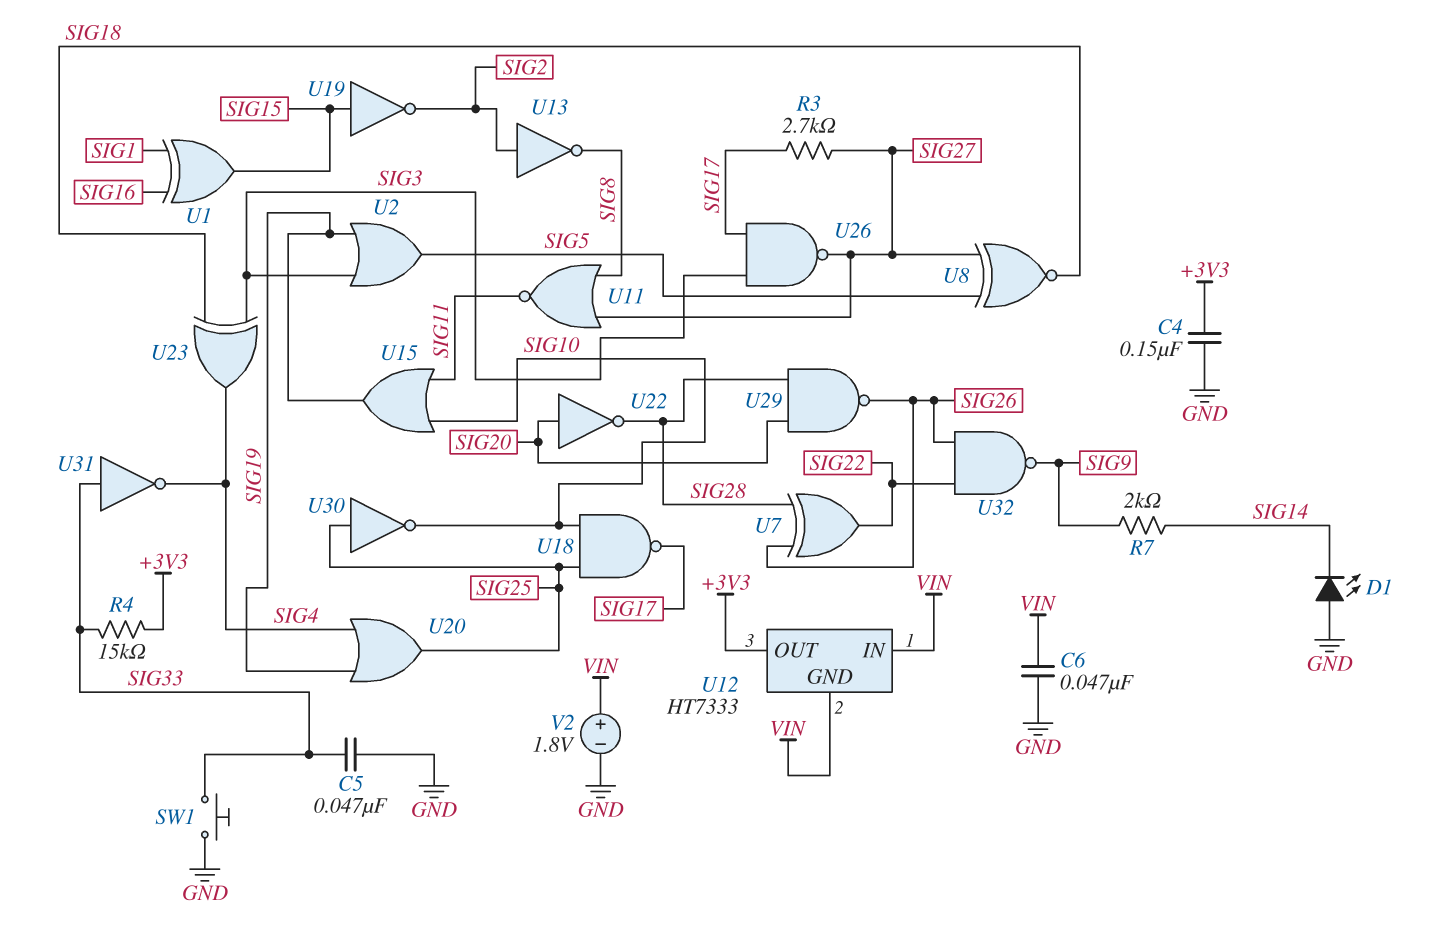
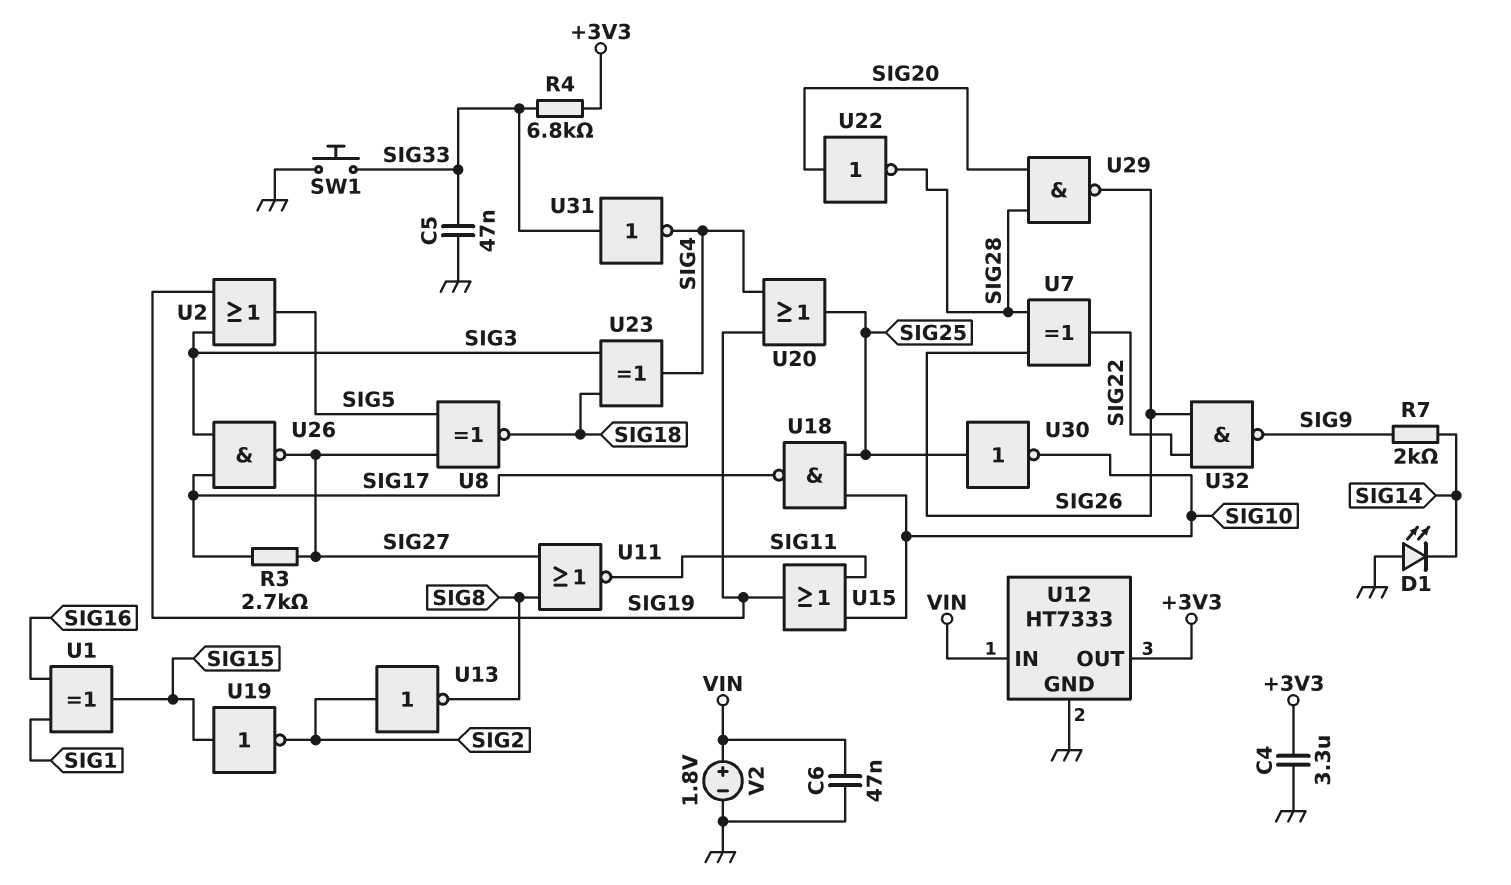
C4: 150nF (+3V3, GND) -> 3.3uF (+3V3, GND)
R4: 15k (+3V3, SIG33) -> 6.8k (+3V3, SIG33)
U12 pin GND: VIN -> GND

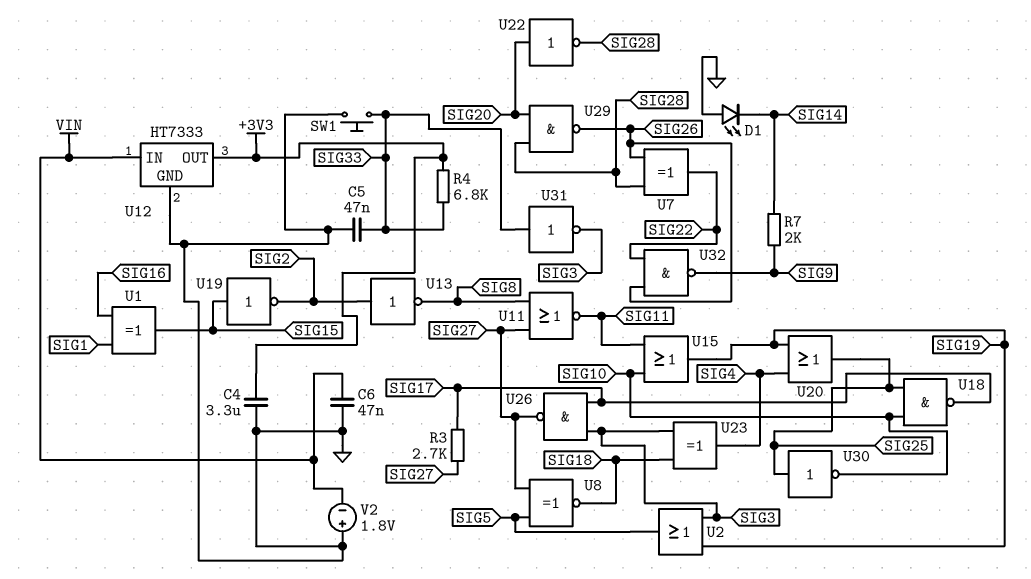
U31: NOT (in SIG33, out SIG4) -> NOT (in SIG33, out SIG3)
V2: 1.8V (plus VIN, minus GND) -> 1.8V (plus GND, minus VIN)

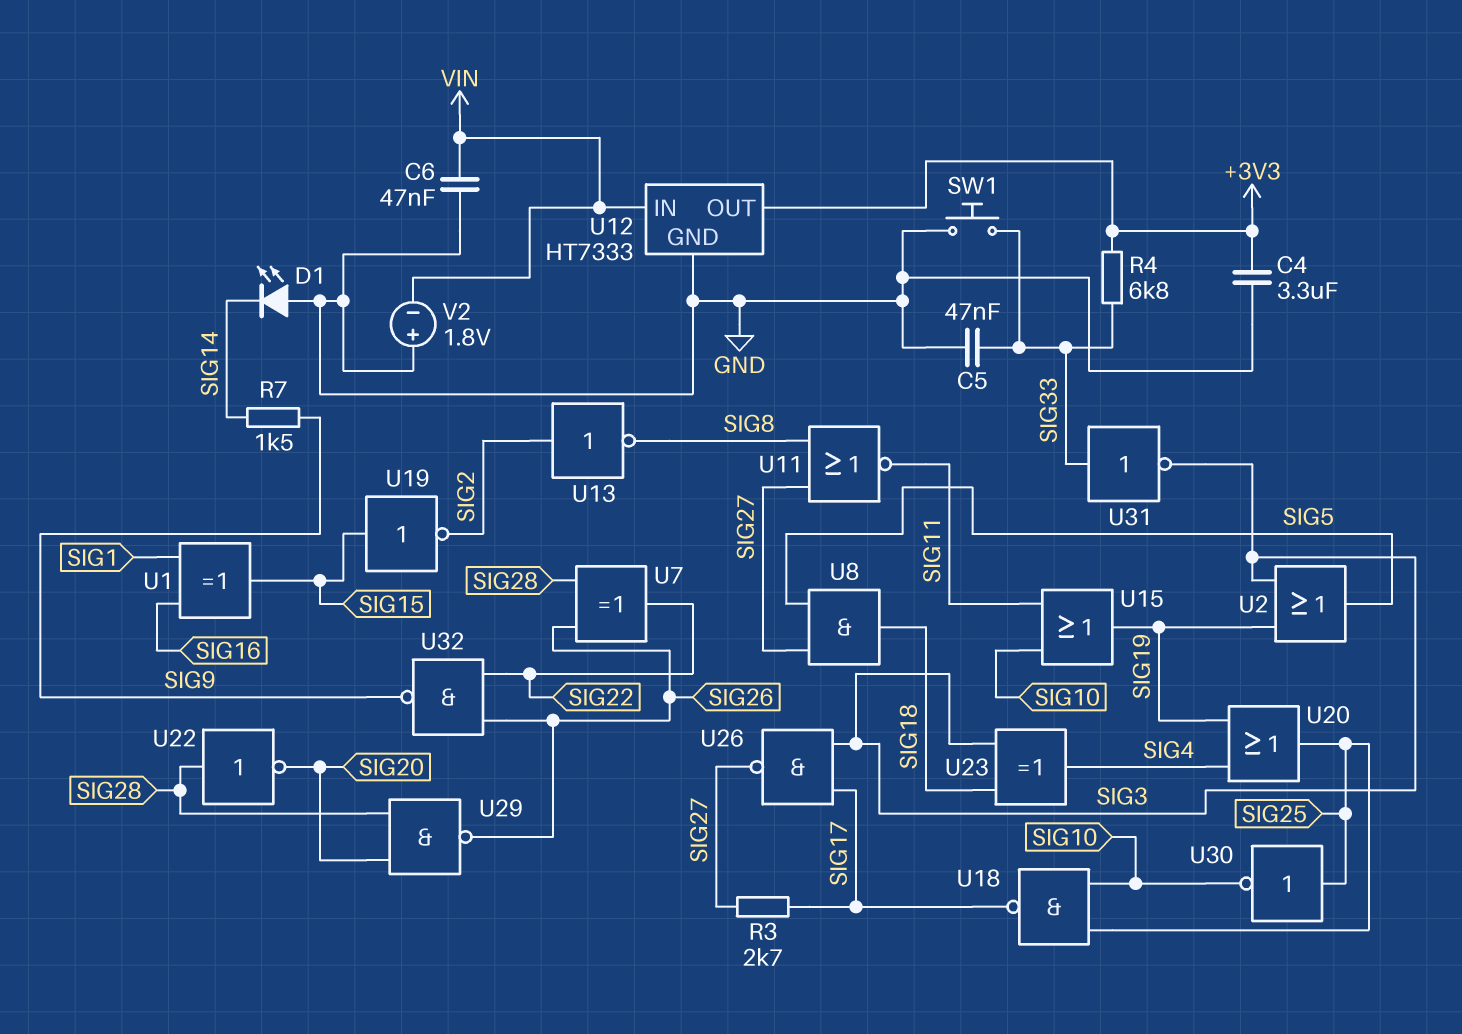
R7: 2k (SIG9, SIG14) -> 1.5k (SIG9, SIG14)
U8: XNOR (in SIG5, in SIG27, out SIG18) -> AND (in SIG5, in SIG27, out SIG18)
U22: NOT (in SIG20, out SIG28) -> NOT (in SIG28, out SIG20)

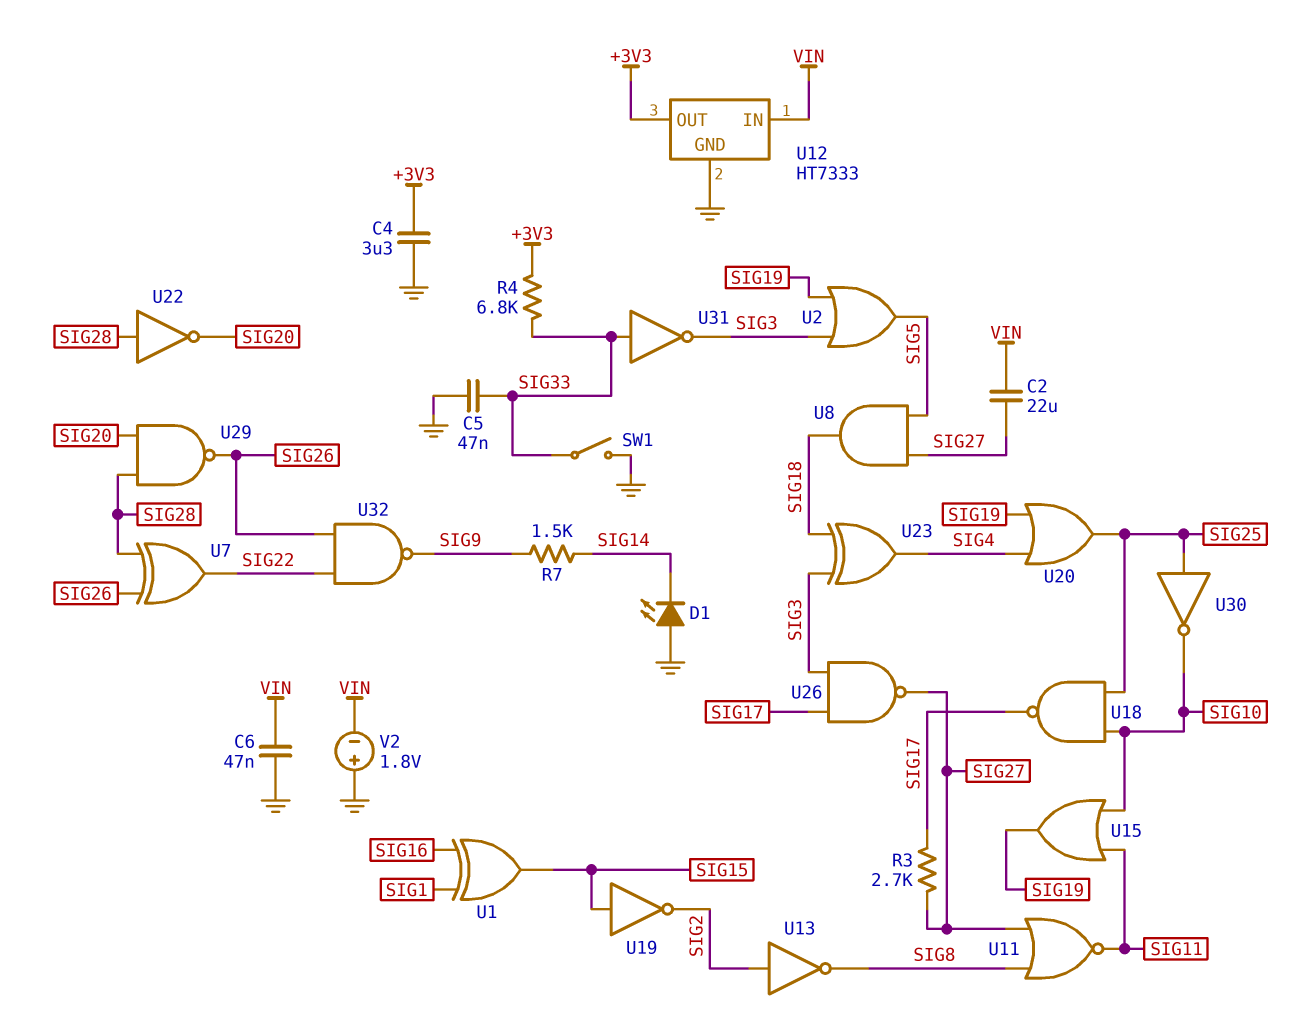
C2: none -> 22uF (SIG27, VIN)
SW1: button (GND, SIG33) -> switch (GND, SIG33)

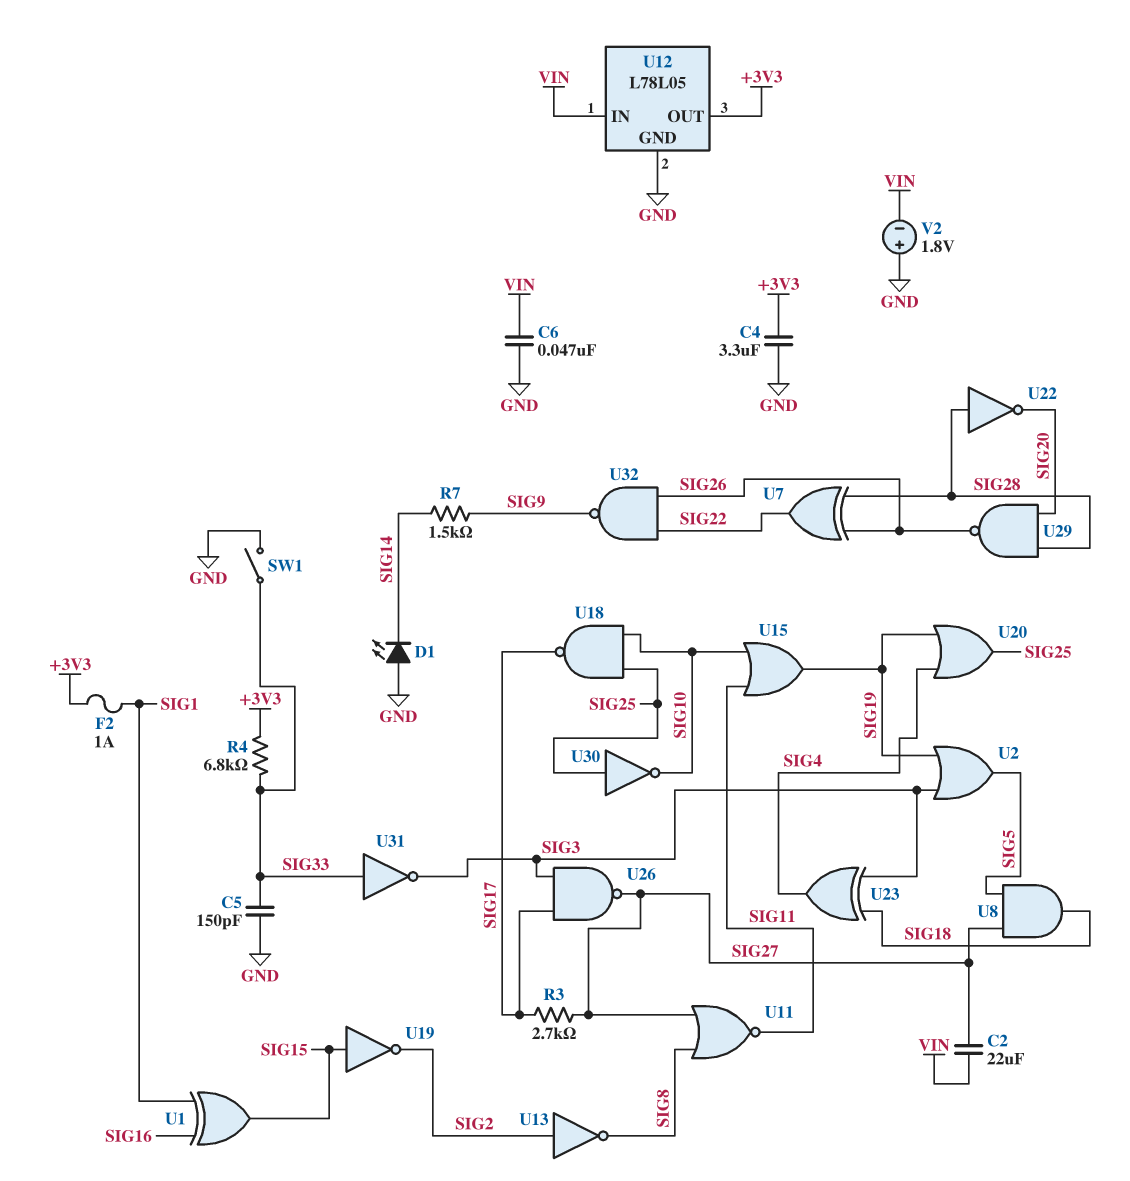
C5: 47nF (GND, SIG33) -> 150pF (GND, SIG33)
F2: none -> 1A (+3V3, SIG1)
U12: HT7333 -> L78L05

